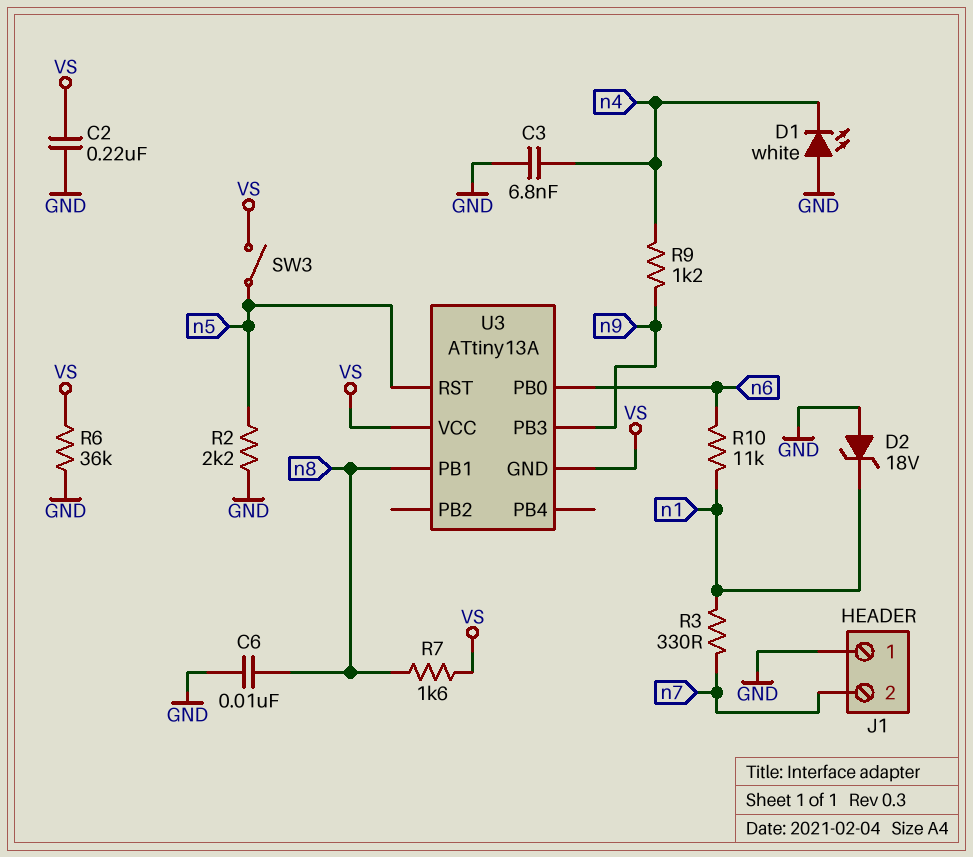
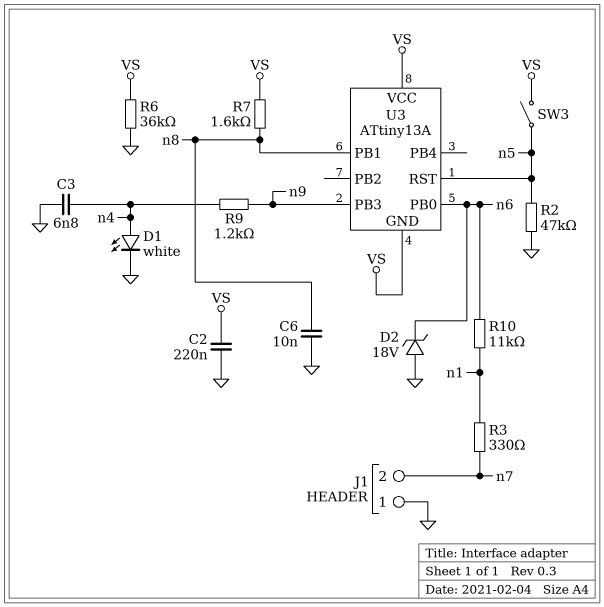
D1: LED white (A GND, K n4) -> LED white (A n4, K GND)
D2: zener 18V (A GND, K n1) -> zener 18V (A GND, K n6)
R2: 2.2k (GND, n5) -> 47k (GND, n5)

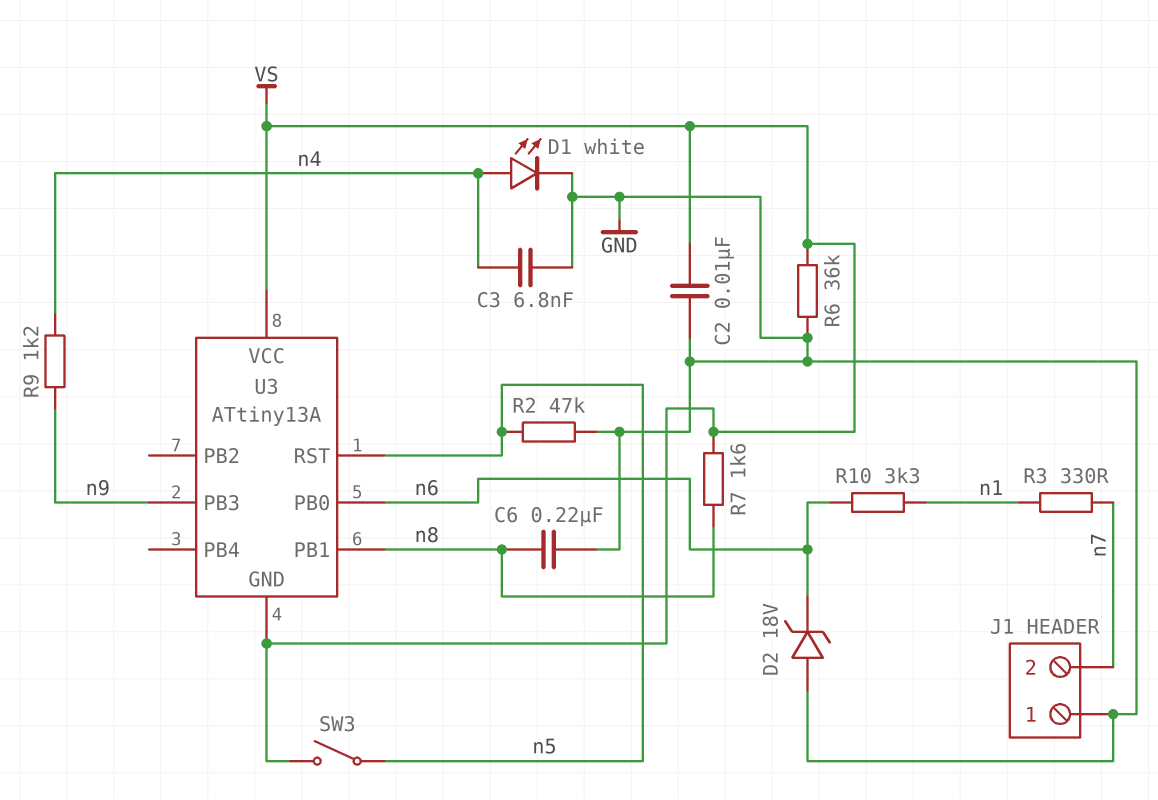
C2: 220nF (GND, VS) -> 10nF (GND, VS)
C6: 10nF (GND, n8) -> 220nF (GND, n8)
R10: 11k (n1, n6) -> 3.3k (n1, n6)

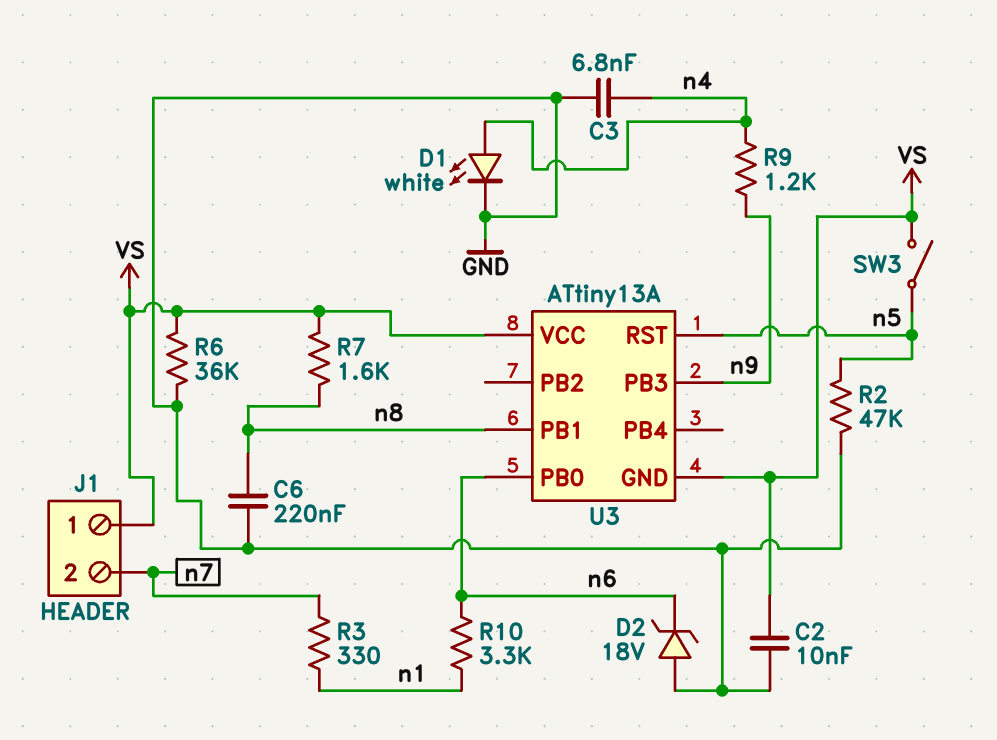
J1 pin 1: GND -> VS

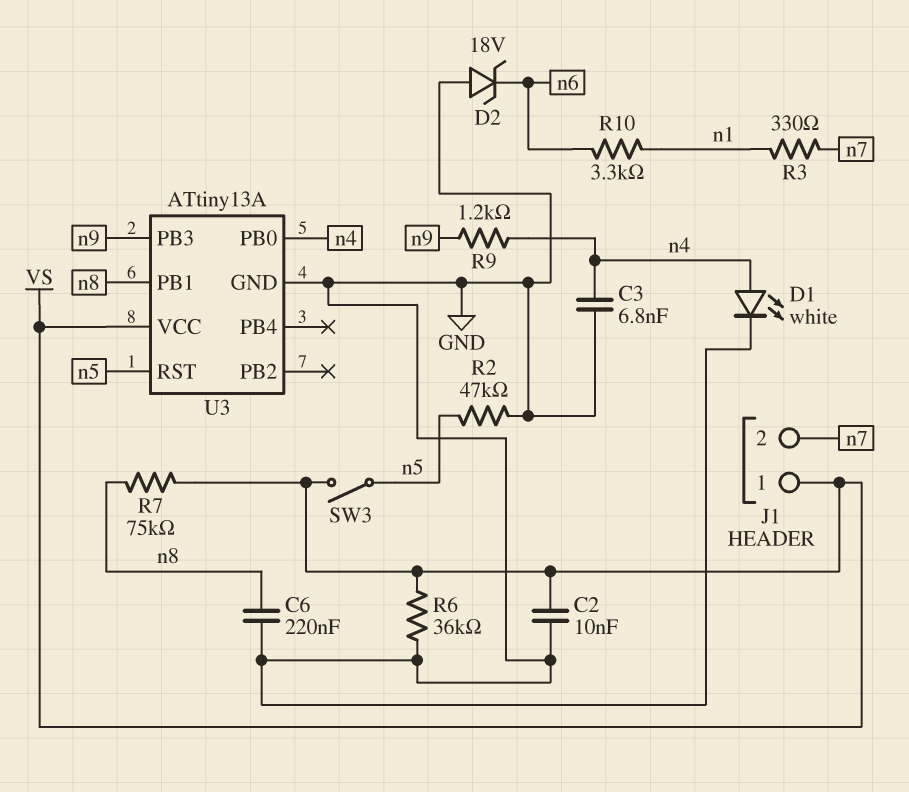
R7: 1.6k (VS, n8) -> 75k (VS, n8)
U3 pin GND: VS -> GND
U3 pin PB0: n6 -> n4

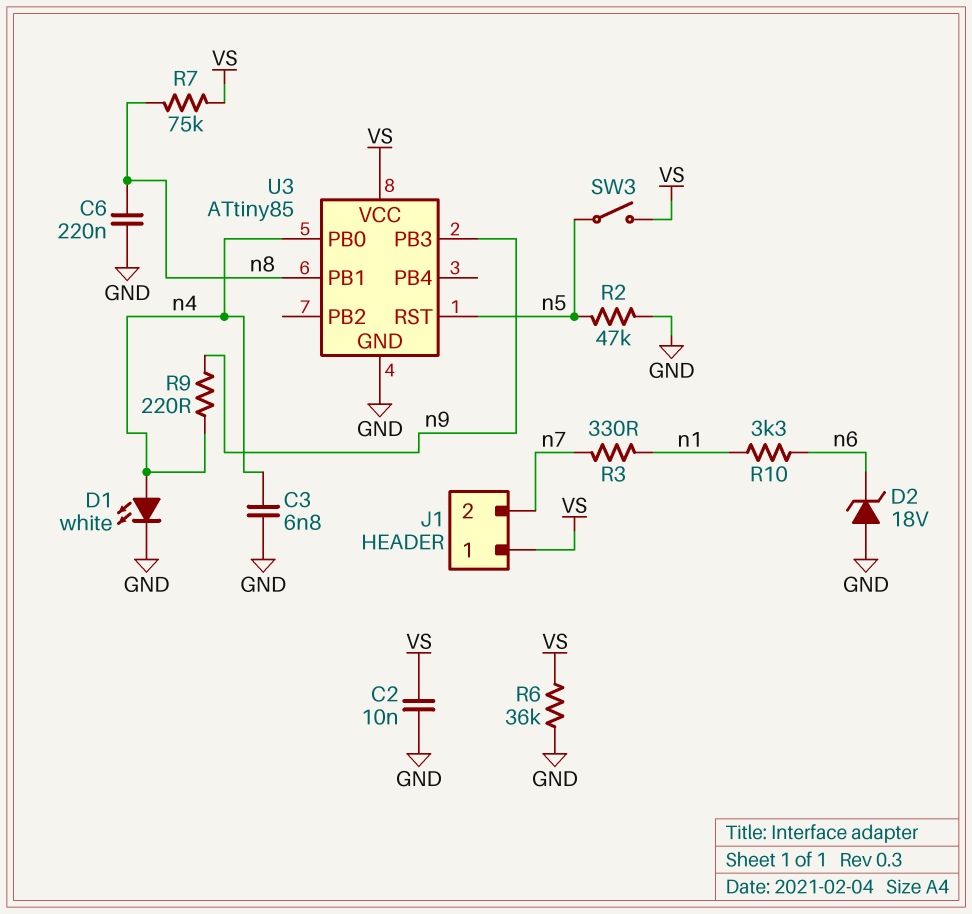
R9: 1.2k (n4, n9) -> 220 (n4, n9)
U3: ATtiny13A -> ATtiny85

